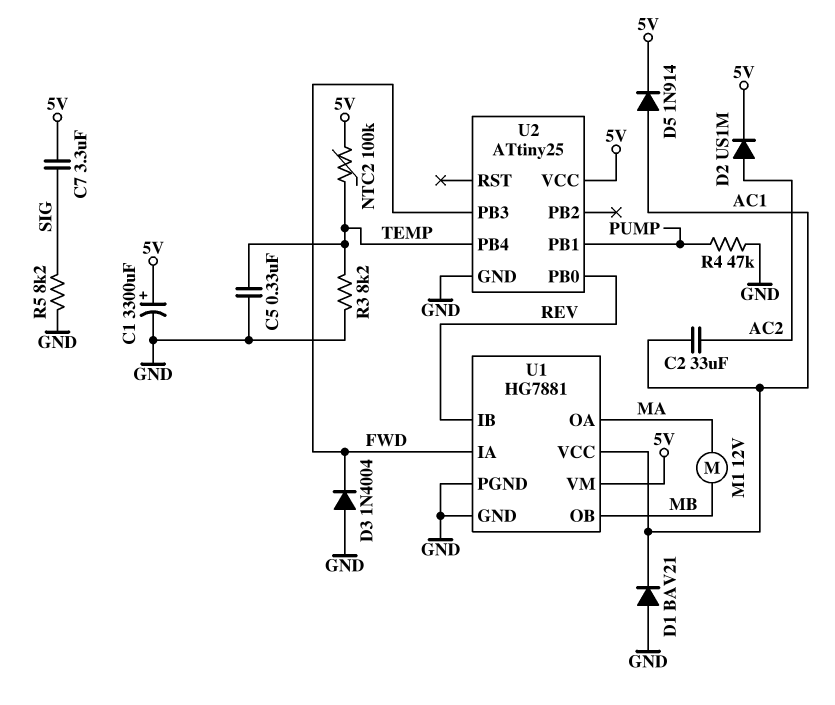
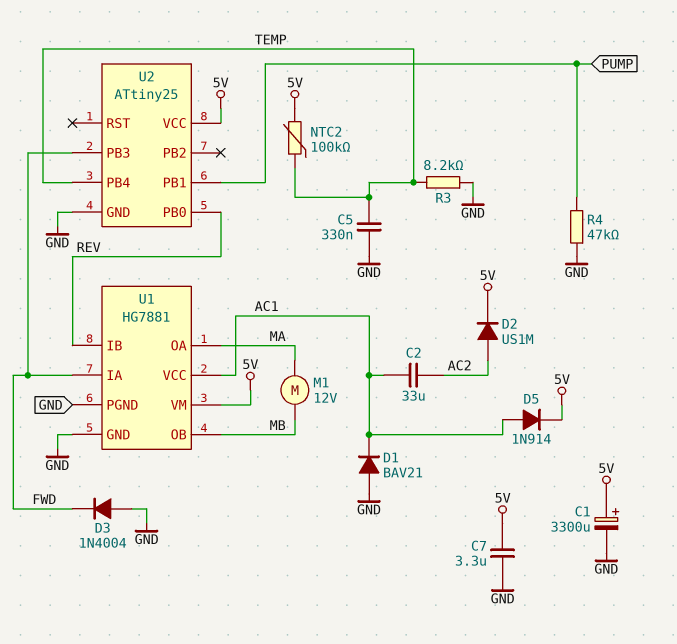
C7: 3.3uF (5V, SIG) -> 3.3uF (5V, GND)
R5: 8.2k (GND, SIG) -> none

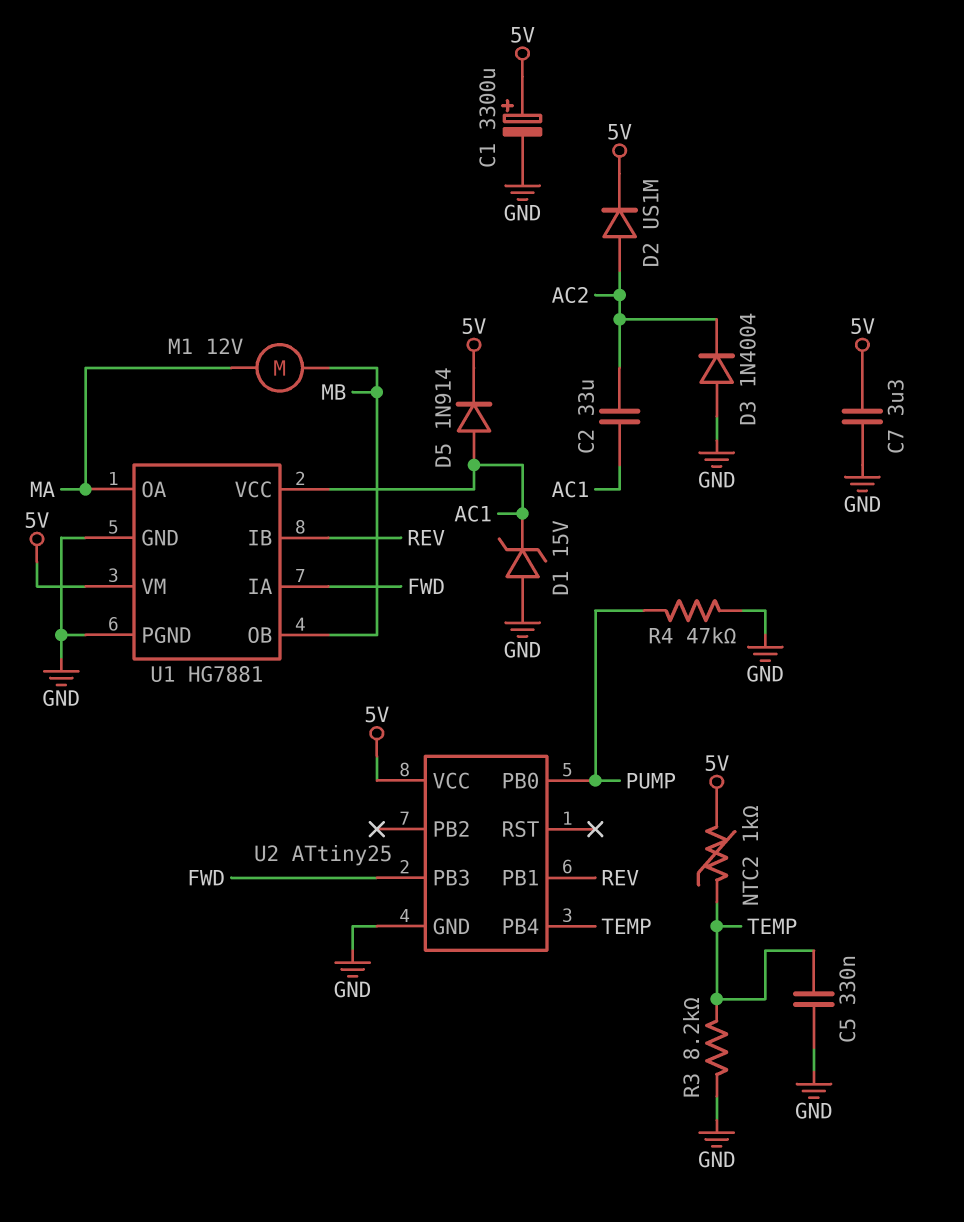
D1: diode BAV21 (A GND, K AC1) -> zener 15V (A GND, K AC1)
D3: diode 1N4004 (A GND, K FWD) -> diode 1N4004 (A GND, K AC2)
NTC2: 100k (5V, TEMP) -> 1k (5V, TEMP)
U2 pin PB0: REV -> PUMP
U2 pin PB1: PUMP -> REV

